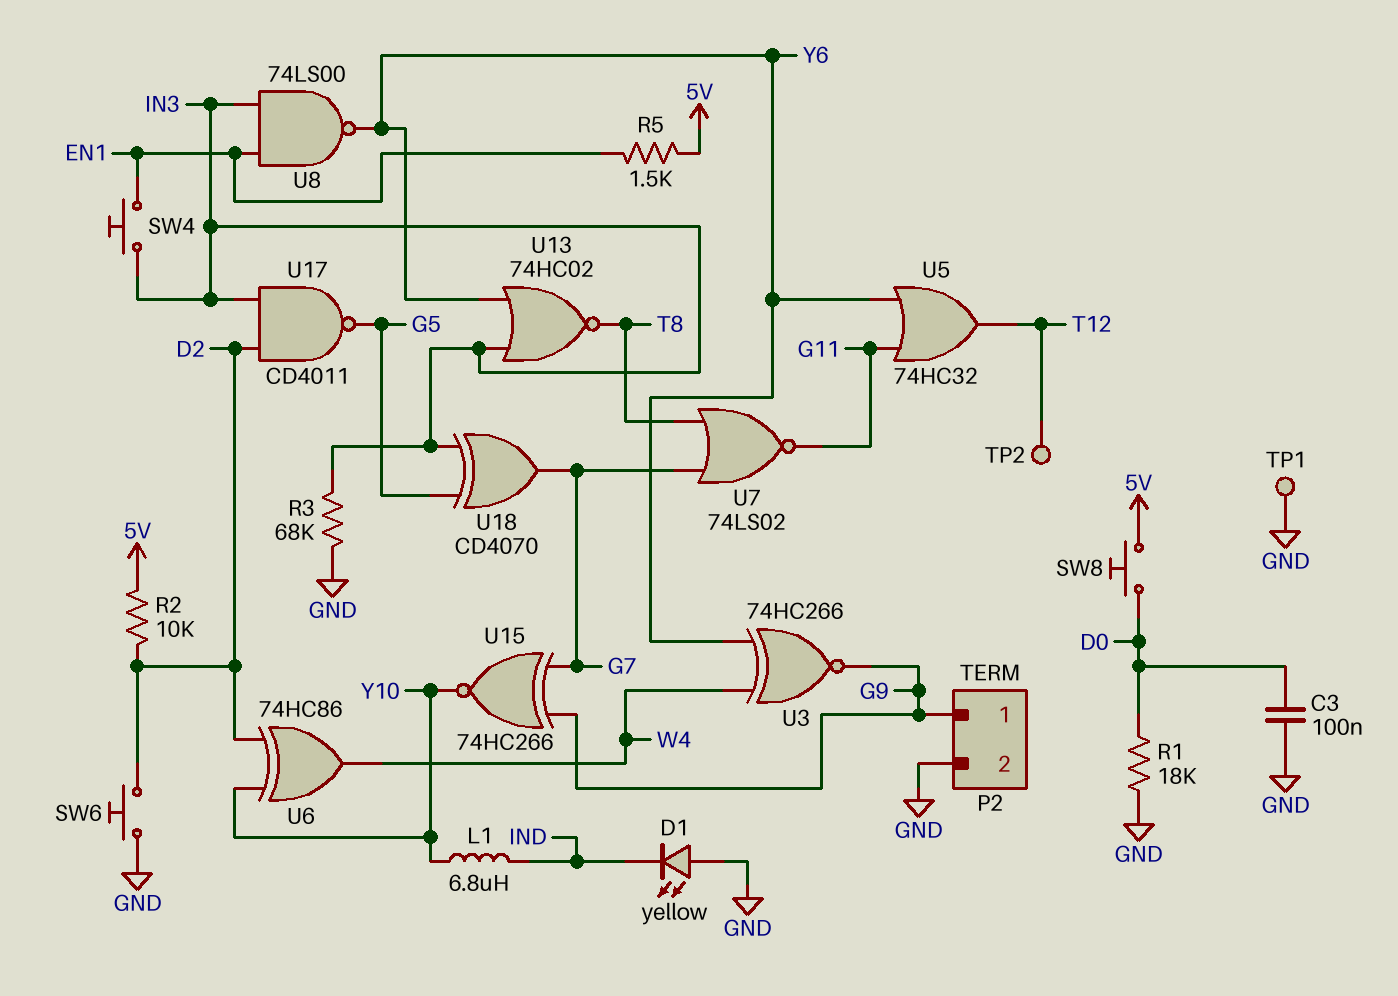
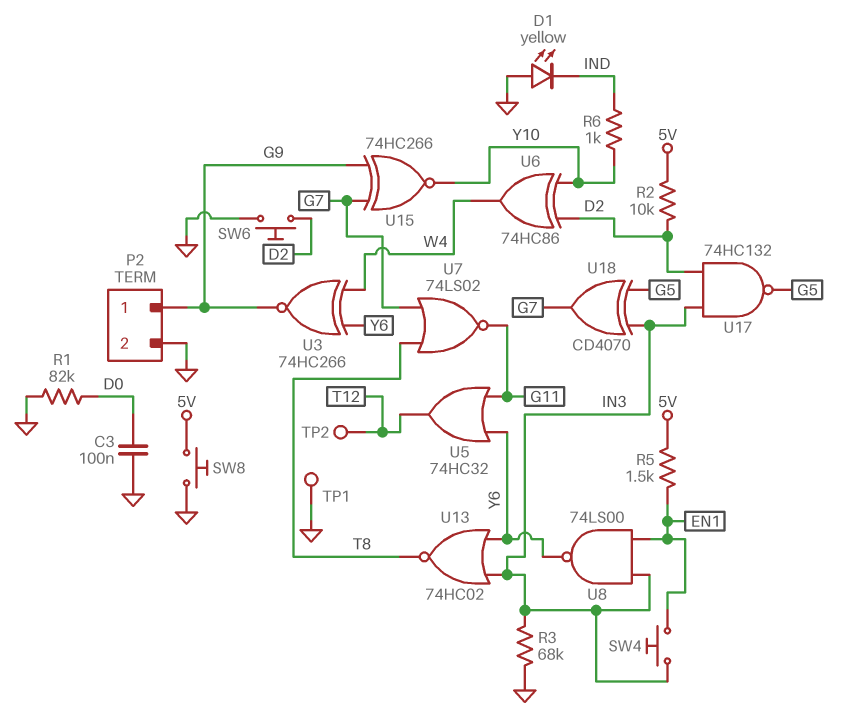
L1: 6.8uH (IND, Y10) -> none
R1: 18k (D0, GND) -> 82k (D0, GND)
R6: none -> 1k (IND, Y10)
SW8: button (5V, D0) -> button (5V, GND)
U17: NAND CD4011 (in D2, in IN3, out G5) -> NAND 74HC132 (in D2, in IN3, out G5)

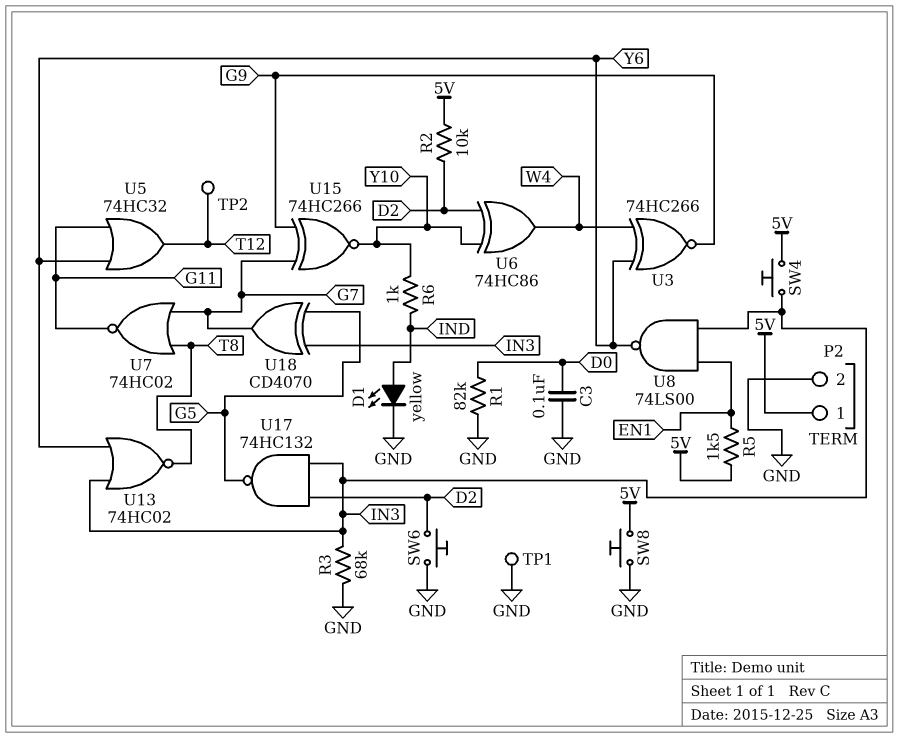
D1: LED yellow (A GND, K IND) -> LED yellow (A IND, K GND)
P2 pin 1: G9 -> 5V
SW4: button (EN1, IN3) -> button (5V, IN3)
U7: NOR 74LS02 (in G7, in T8, out G11) -> NOR 74HC02 (in G7, in T8, out G11)

